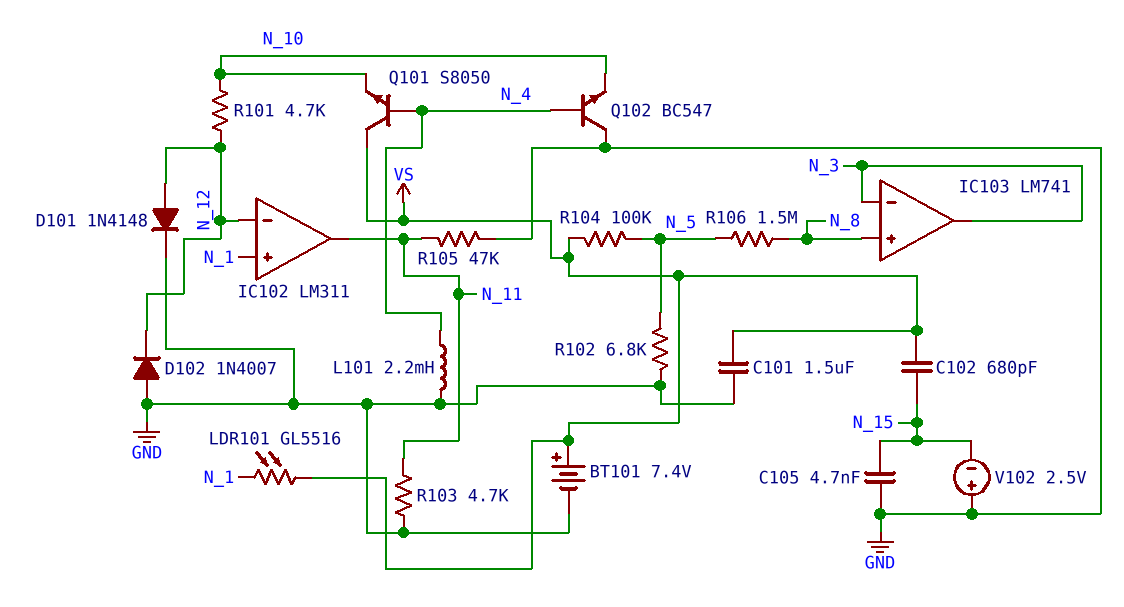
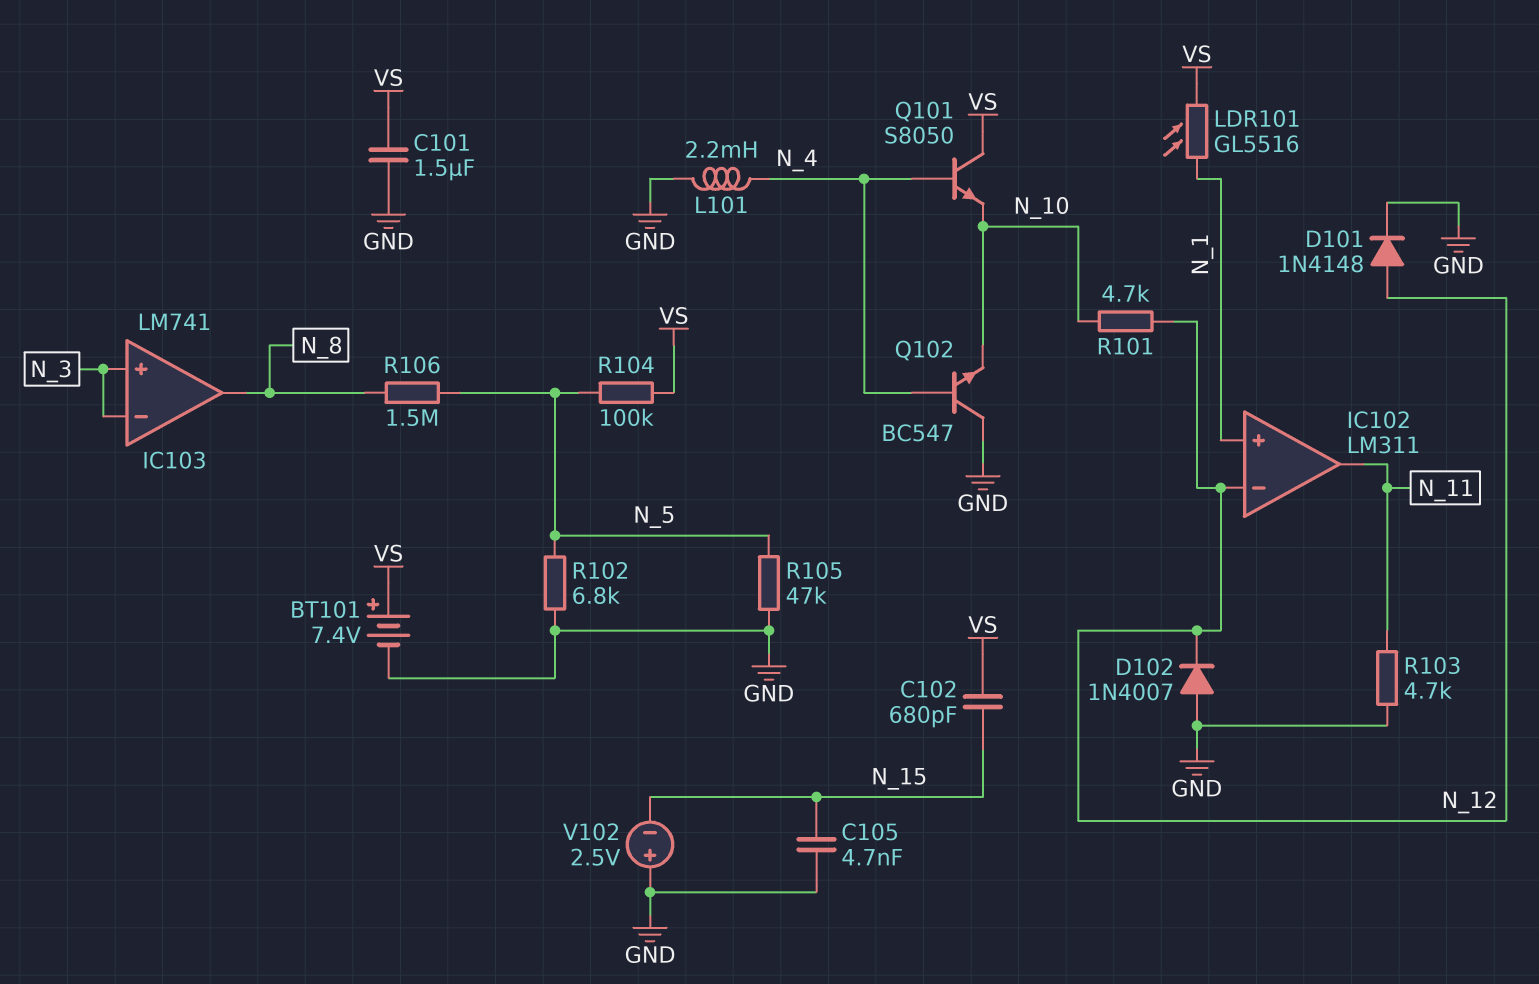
IC103 pin in+: N_8 -> N_3
IC103 pin out: N_3 -> N_8
R105: 47k (GND, N_11) -> 47k (GND, N_5)

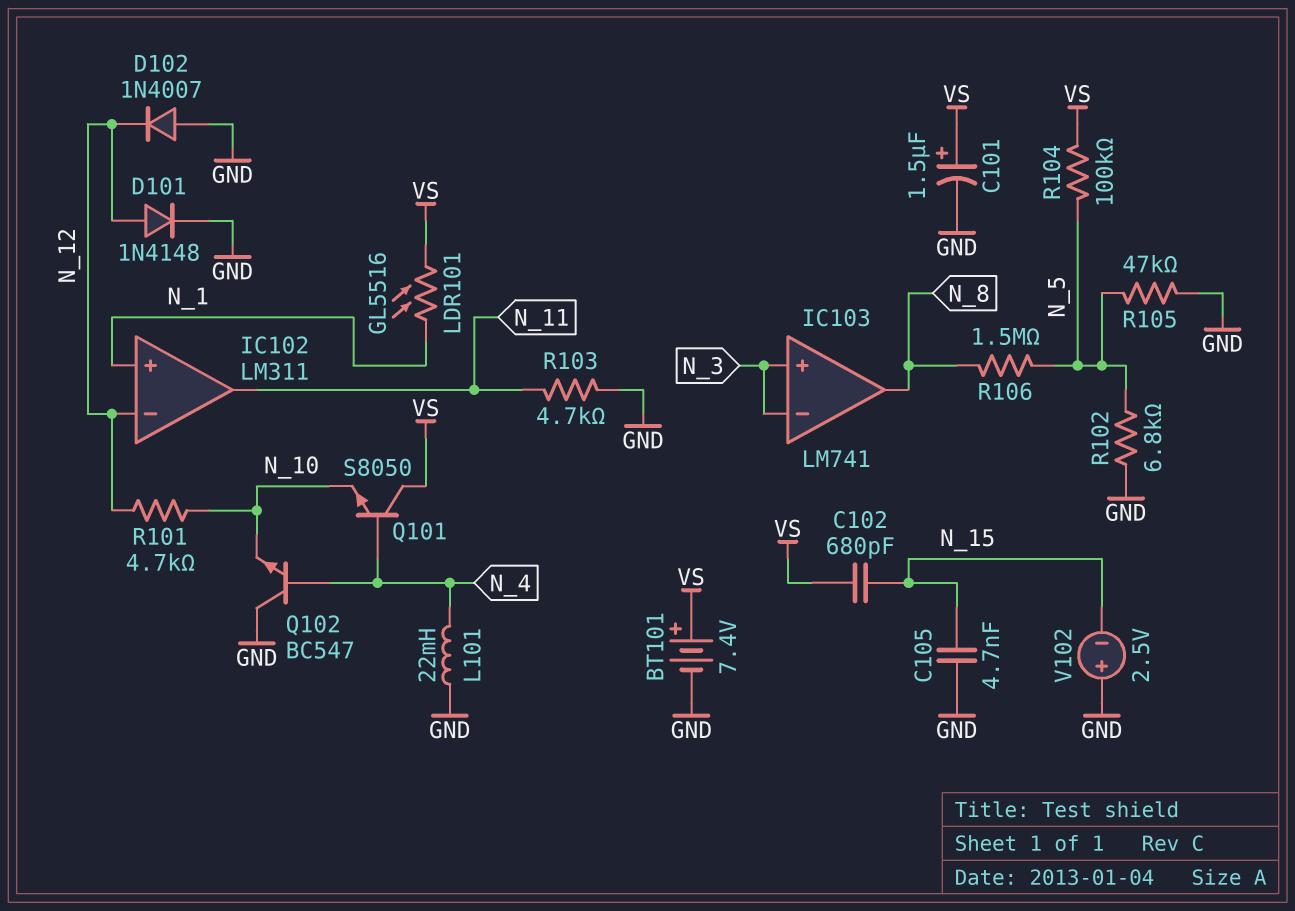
C101: 1.5uF (GND, VS) -> 1.5uF (plus VS, minus GND)
L101: 2.2mH (GND, N_4) -> 22mH (GND, N_4)

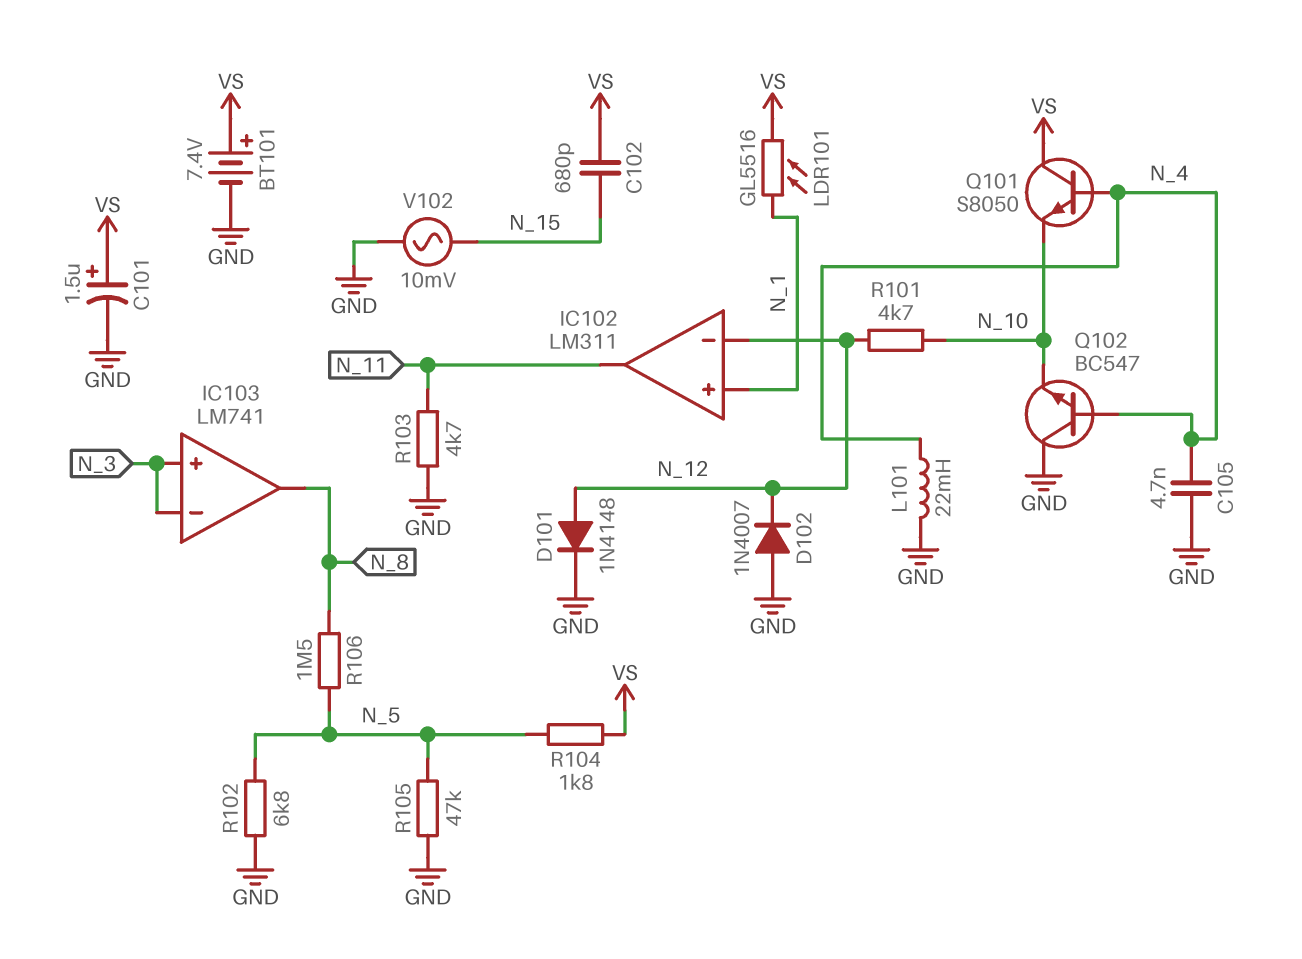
C105: 4.7nF (GND, N_15) -> 4.7nF (GND, N_4)
R104: 100k (N_5, VS) -> 1.8k (N_5, VS)
V102: 2.5V (plus GND, minus N_15) -> AC 10mV (GND, N_15)

